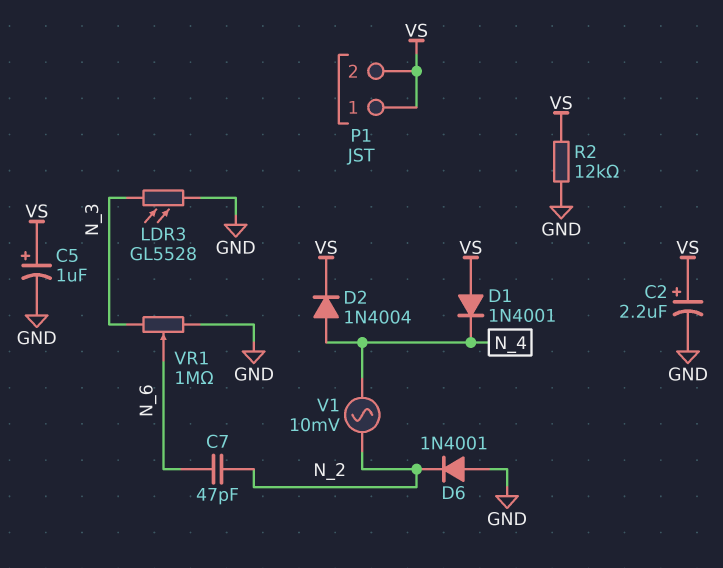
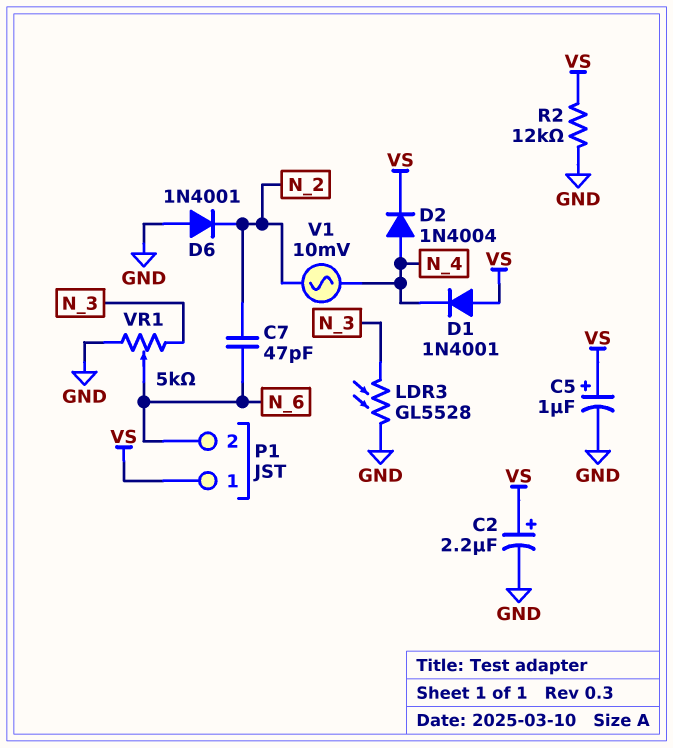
P1 pin 2: VS -> N_6
VR1: 1M (GND, N_3, wiper N_6) -> 5k (GND, N_3, wiper N_6)

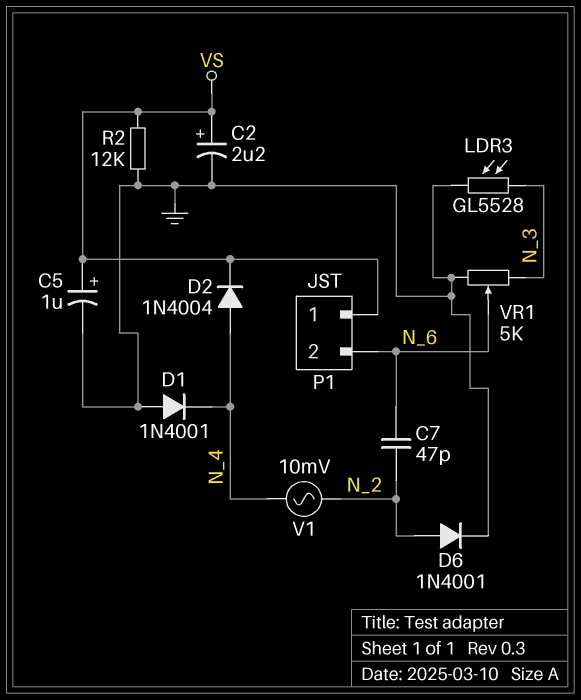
D1: diode 1N4001 (A VS, K N_4) -> diode 1N4001 (A GND, K N_4)
D6: diode 1N4001 (A GND, K N_2) -> diode 1N4001 (A N_2, K GND)

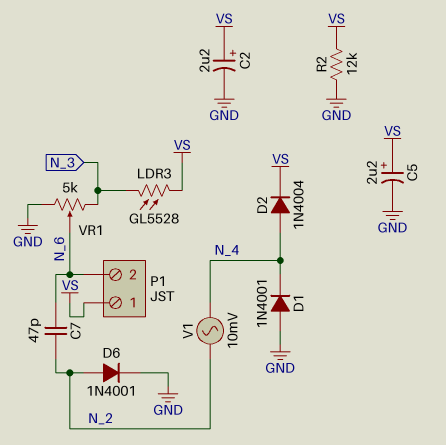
C5: 1uF (plus VS, minus GND) -> 2.2uF (plus VS, minus GND)
LDR3: GL5528 (GND, N_3) -> GL5528 (N_3, VS)

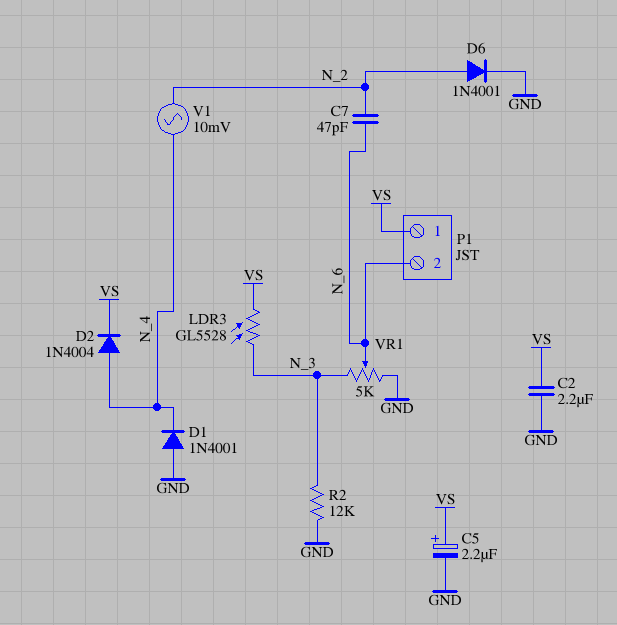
C2: 2.2uF (plus VS, minus GND) -> 2.2uF (GND, VS)
R2: 12k (GND, VS) -> 12k (GND, N_3)

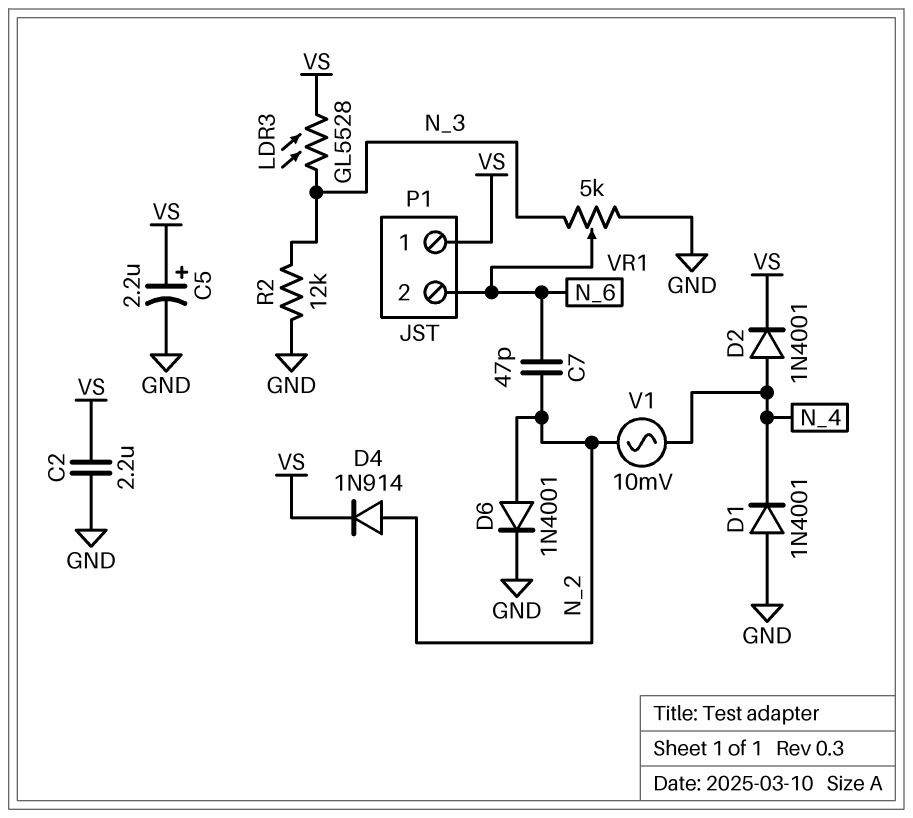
D2: diode 1N4004 (A N_4, K VS) -> diode 1N4001 (A N_4, K VS)
D4: none -> diode 1N914 (A N_2, K VS)

